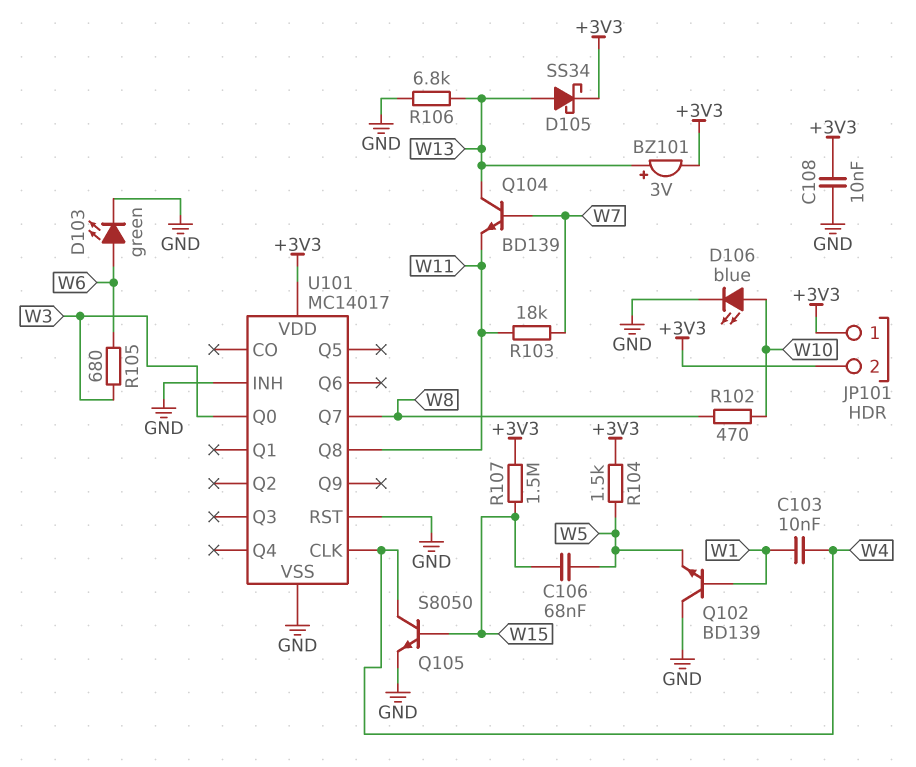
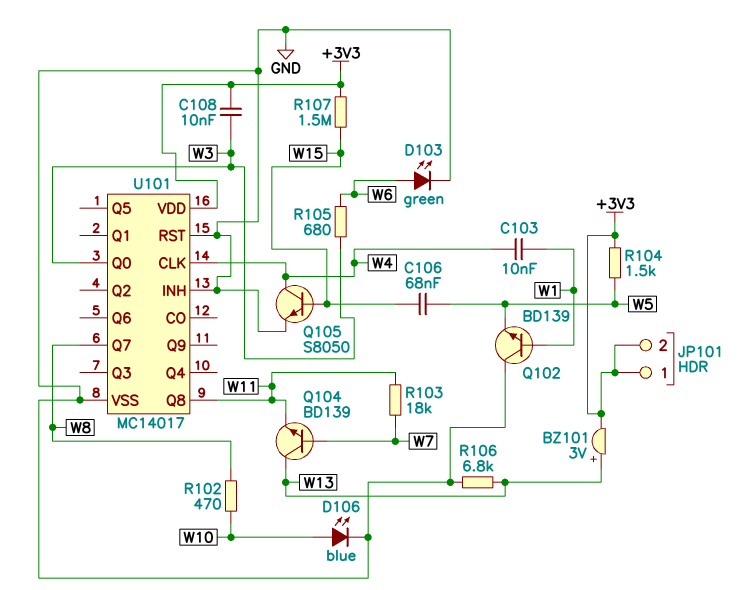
C108: 10nF (+3V3, GND) -> 10nF (+3V3, W3)
D105: schottky SS34 (A W13, K +3V3) -> none

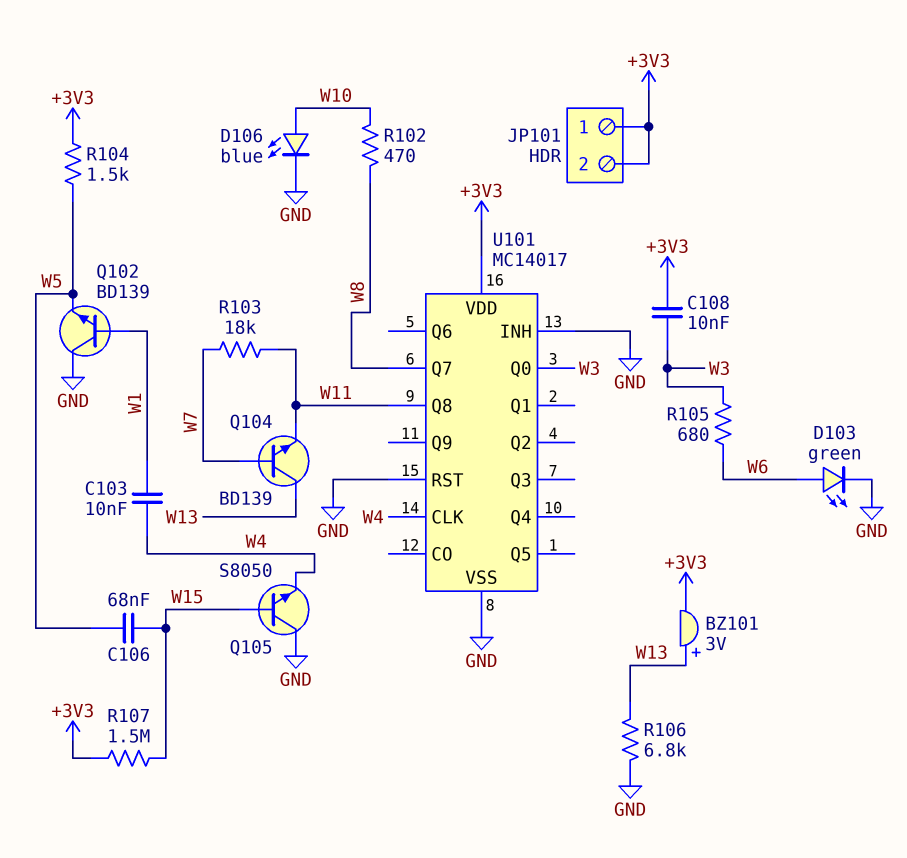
Q105: NPN S8050 (B W15, C W4, E GND) -> NPN S8050 (B W15, C GND, E W4)

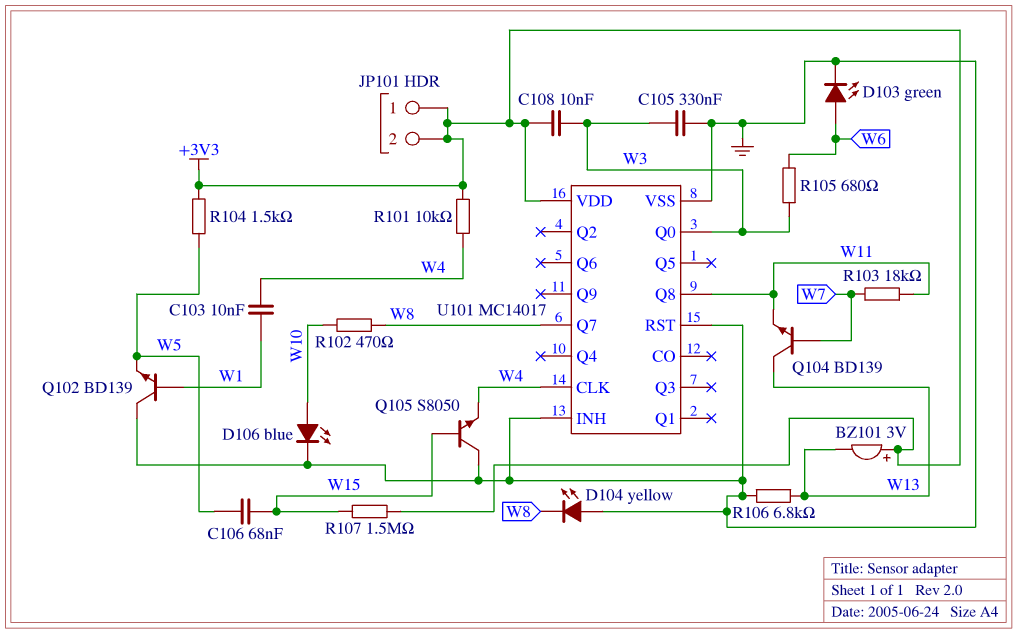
BZ101: buzzer 3V (plus W13, minus +3V3) -> buzzer 3V (plus +3V3, minus W13)
C105: none -> 330nF (GND, W3)
D104: none -> LED yellow (A GND, K W8)
R101: none -> 10k (+3V3, W4)

